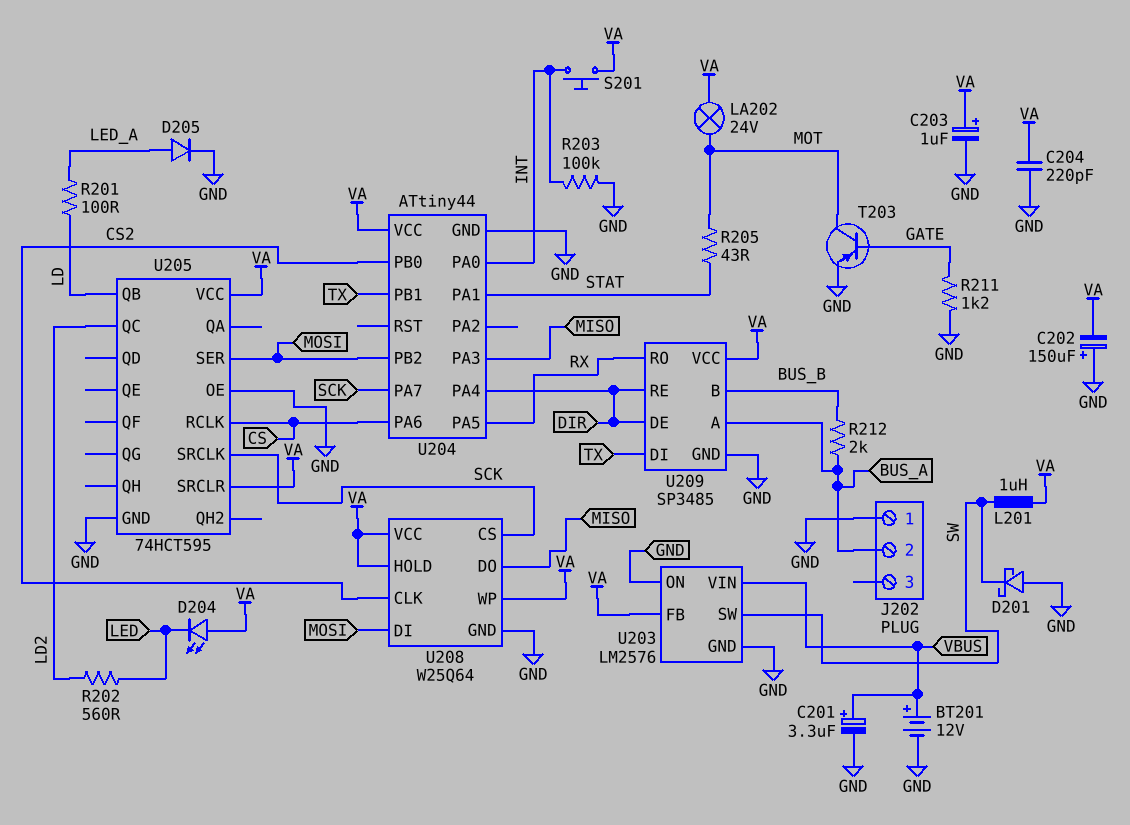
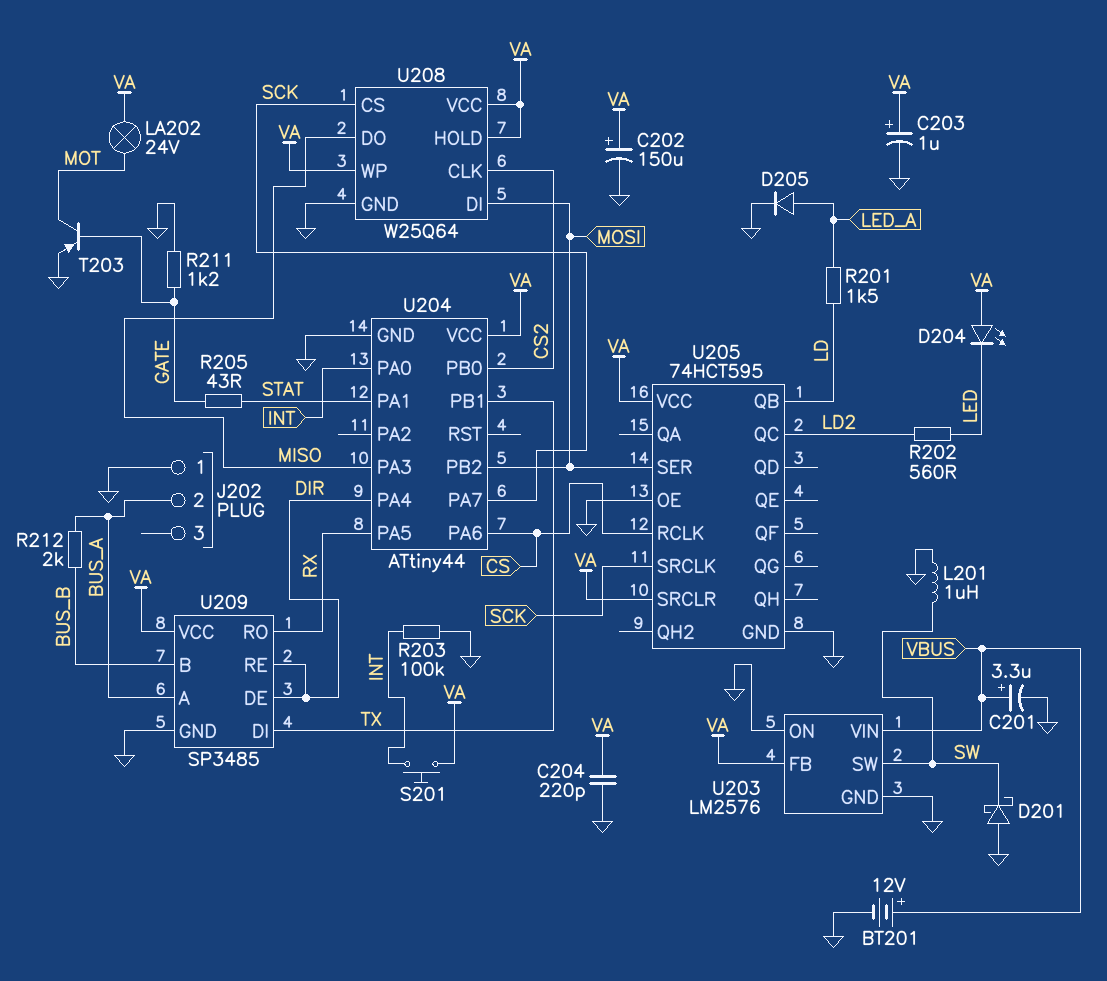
C202: 150uF (plus GND, minus VA) -> 150uF (plus VA, minus GND)
L201: 1uH (SW, VA) -> 1uH (GND, SW)
R201: 100 (LD, LED_A) -> 1.5k (LD, LED_A)
R205: 43 (MOT, STAT) -> 43 (GATE, STAT)

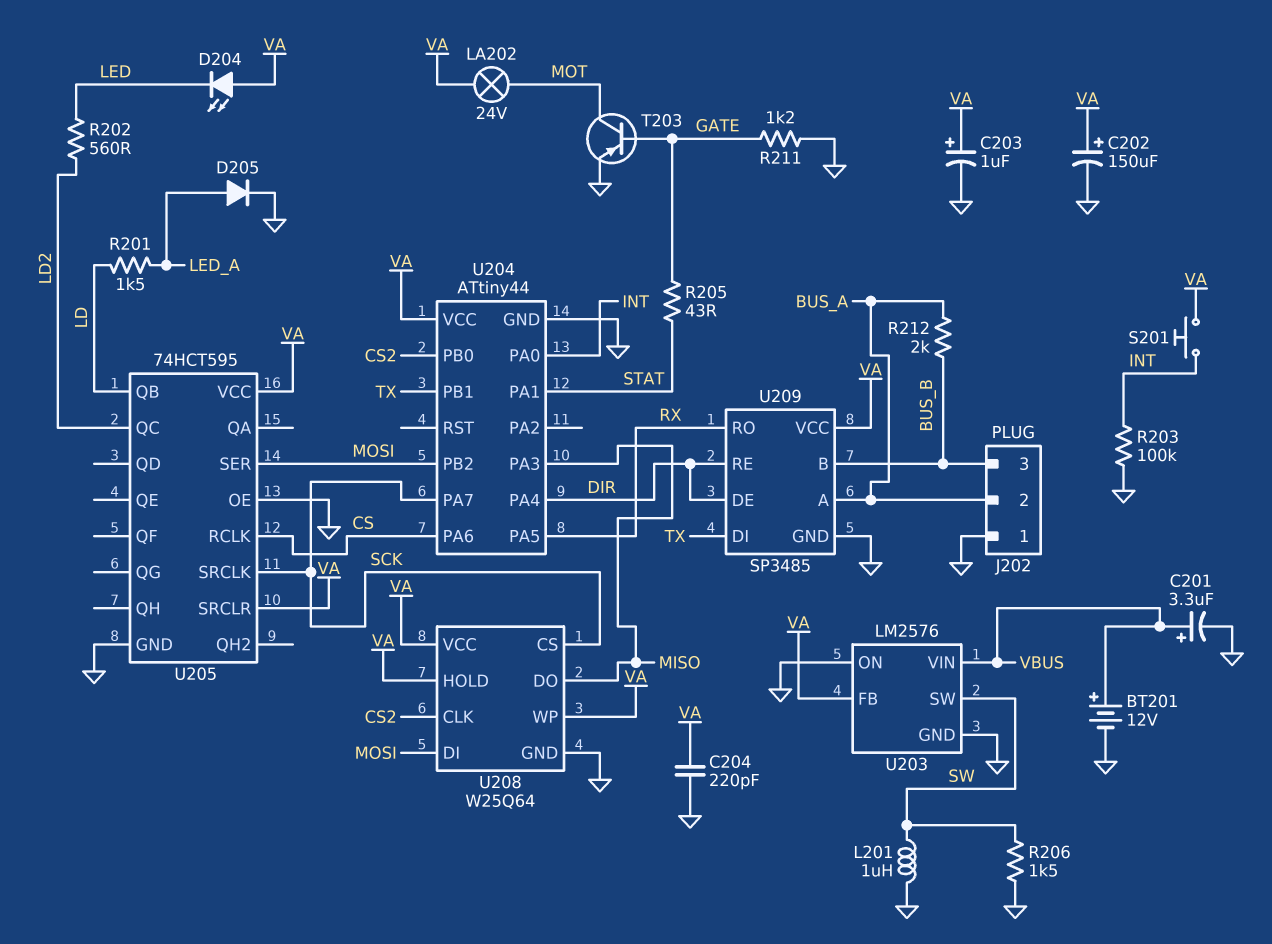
D201: schottky (A GND, K SW) -> none
J202 pin 3: none -> BUS_B
R206: none -> 1.5k (GND, SW)

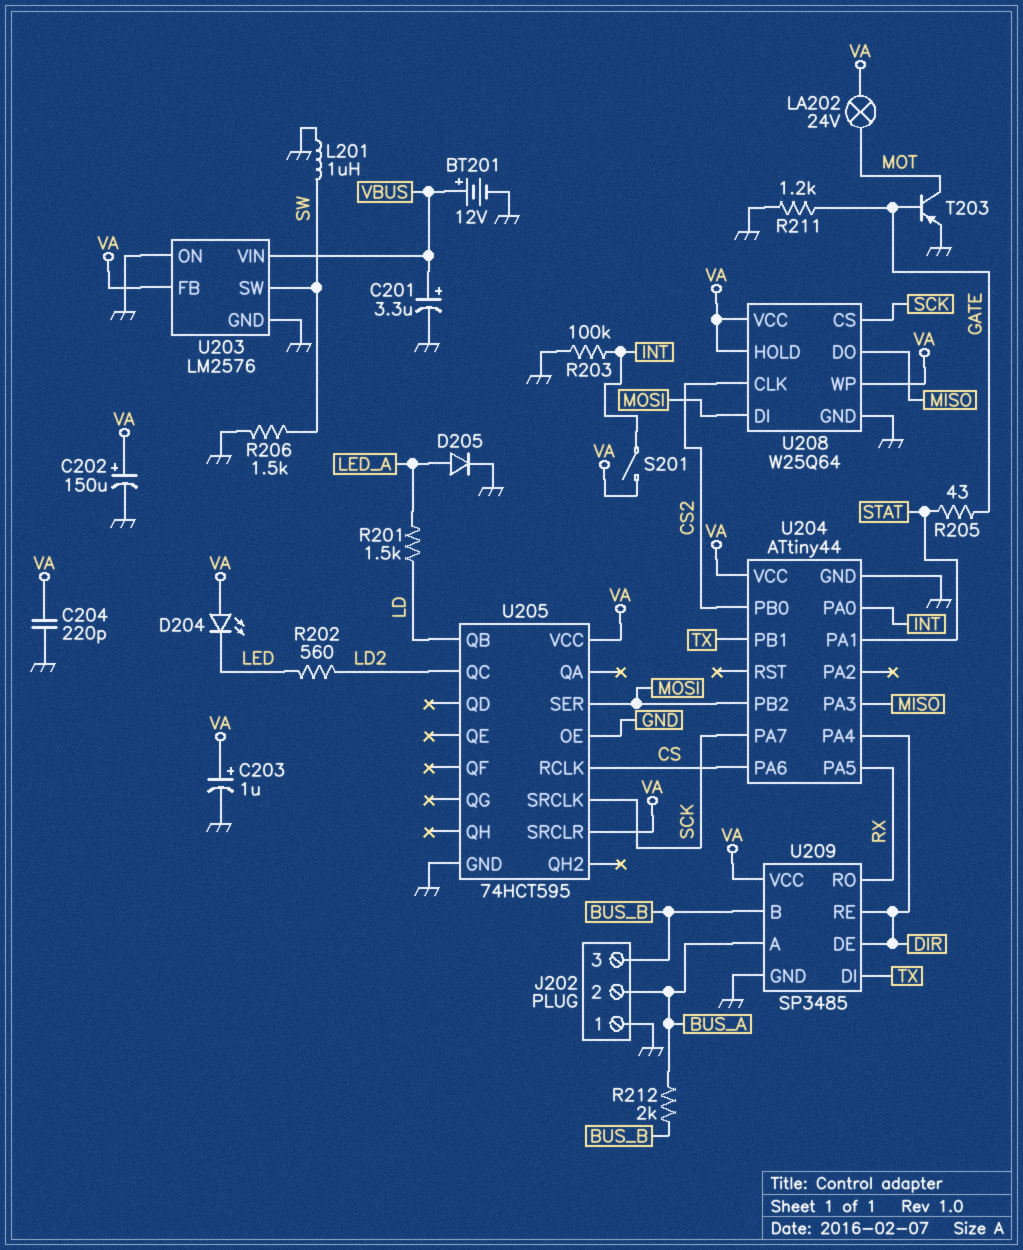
S201: button (INT, VA) -> switch (INT, VA)

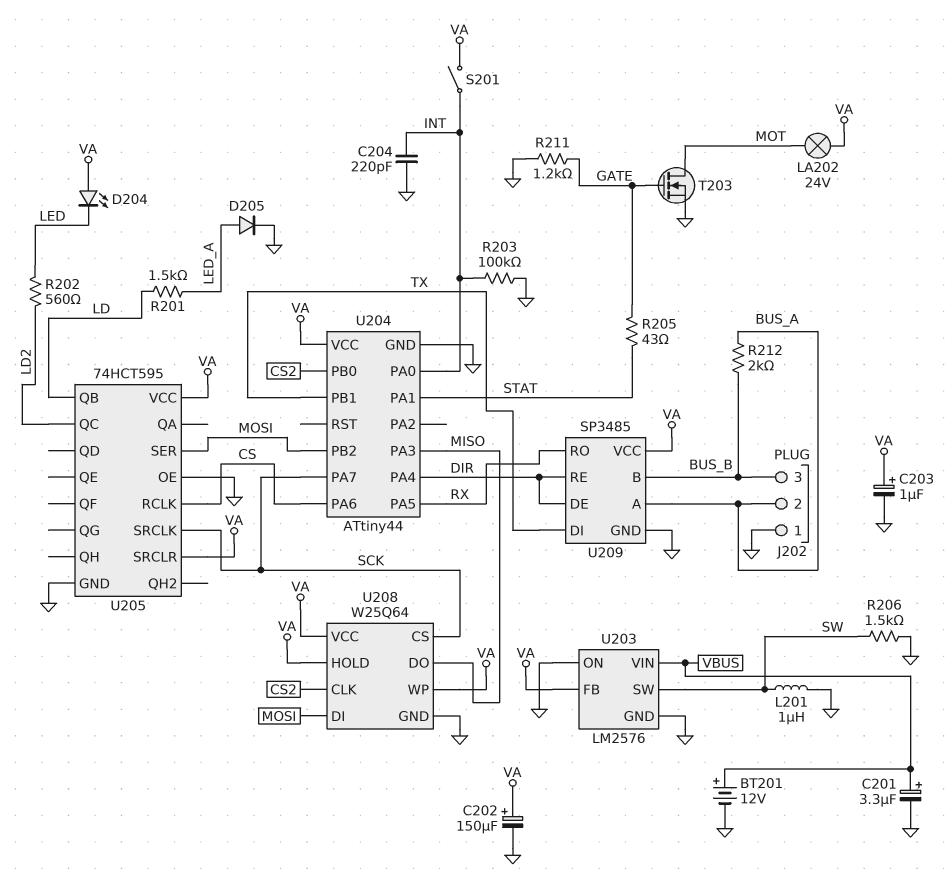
C204: 220pF (GND, VA) -> 220pF (GND, INT)
T203: PNP (B GATE, C MOT, E GND) -> NMOS (G GATE, D MOT, S GND)

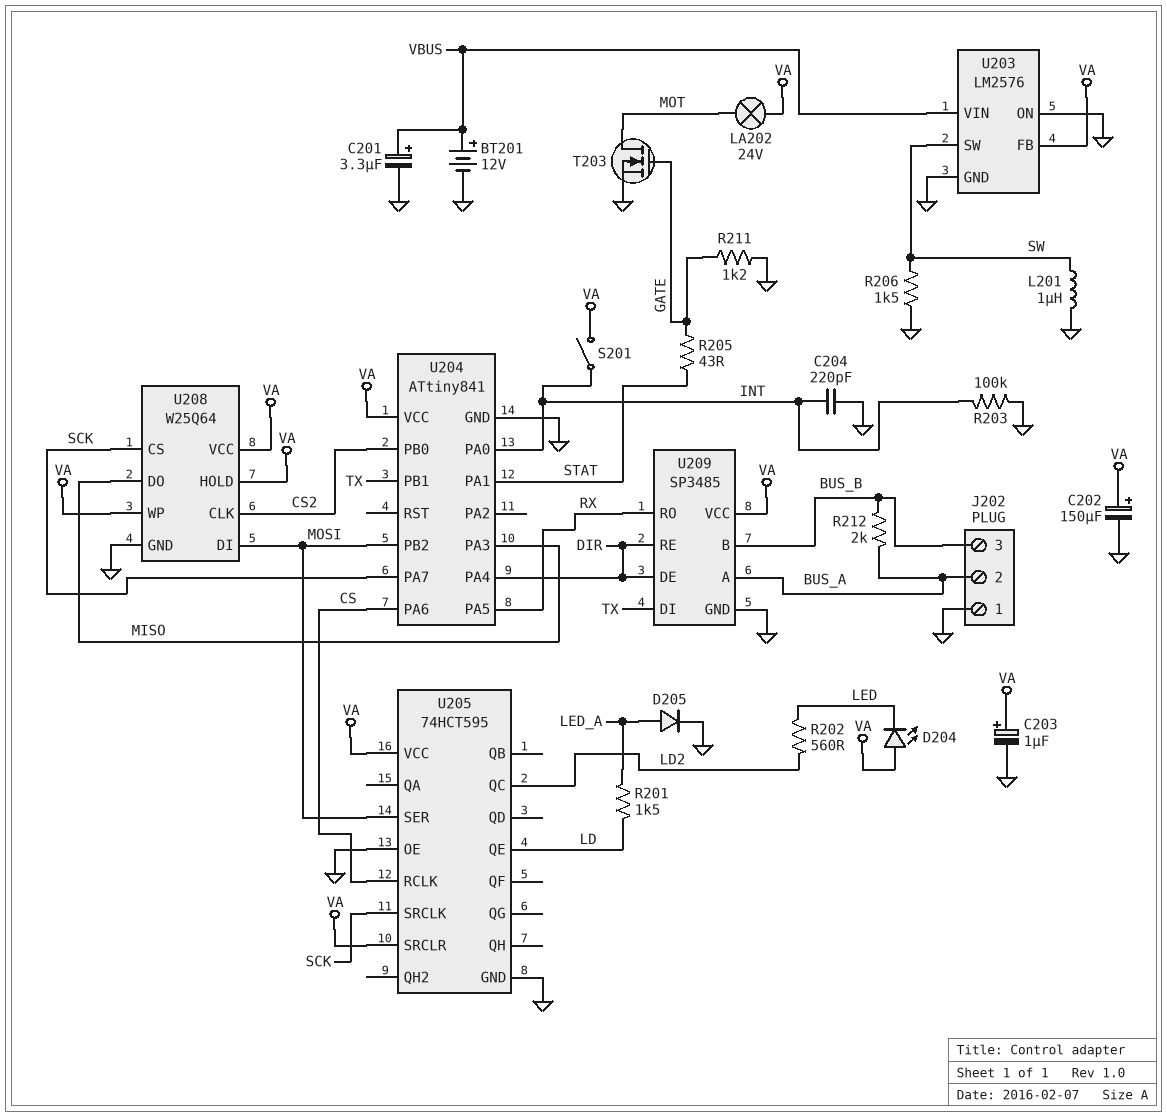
U204: ATtiny44 -> ATtiny841
U205 pin QB: LD -> none
U205 pin QE: none -> LD

